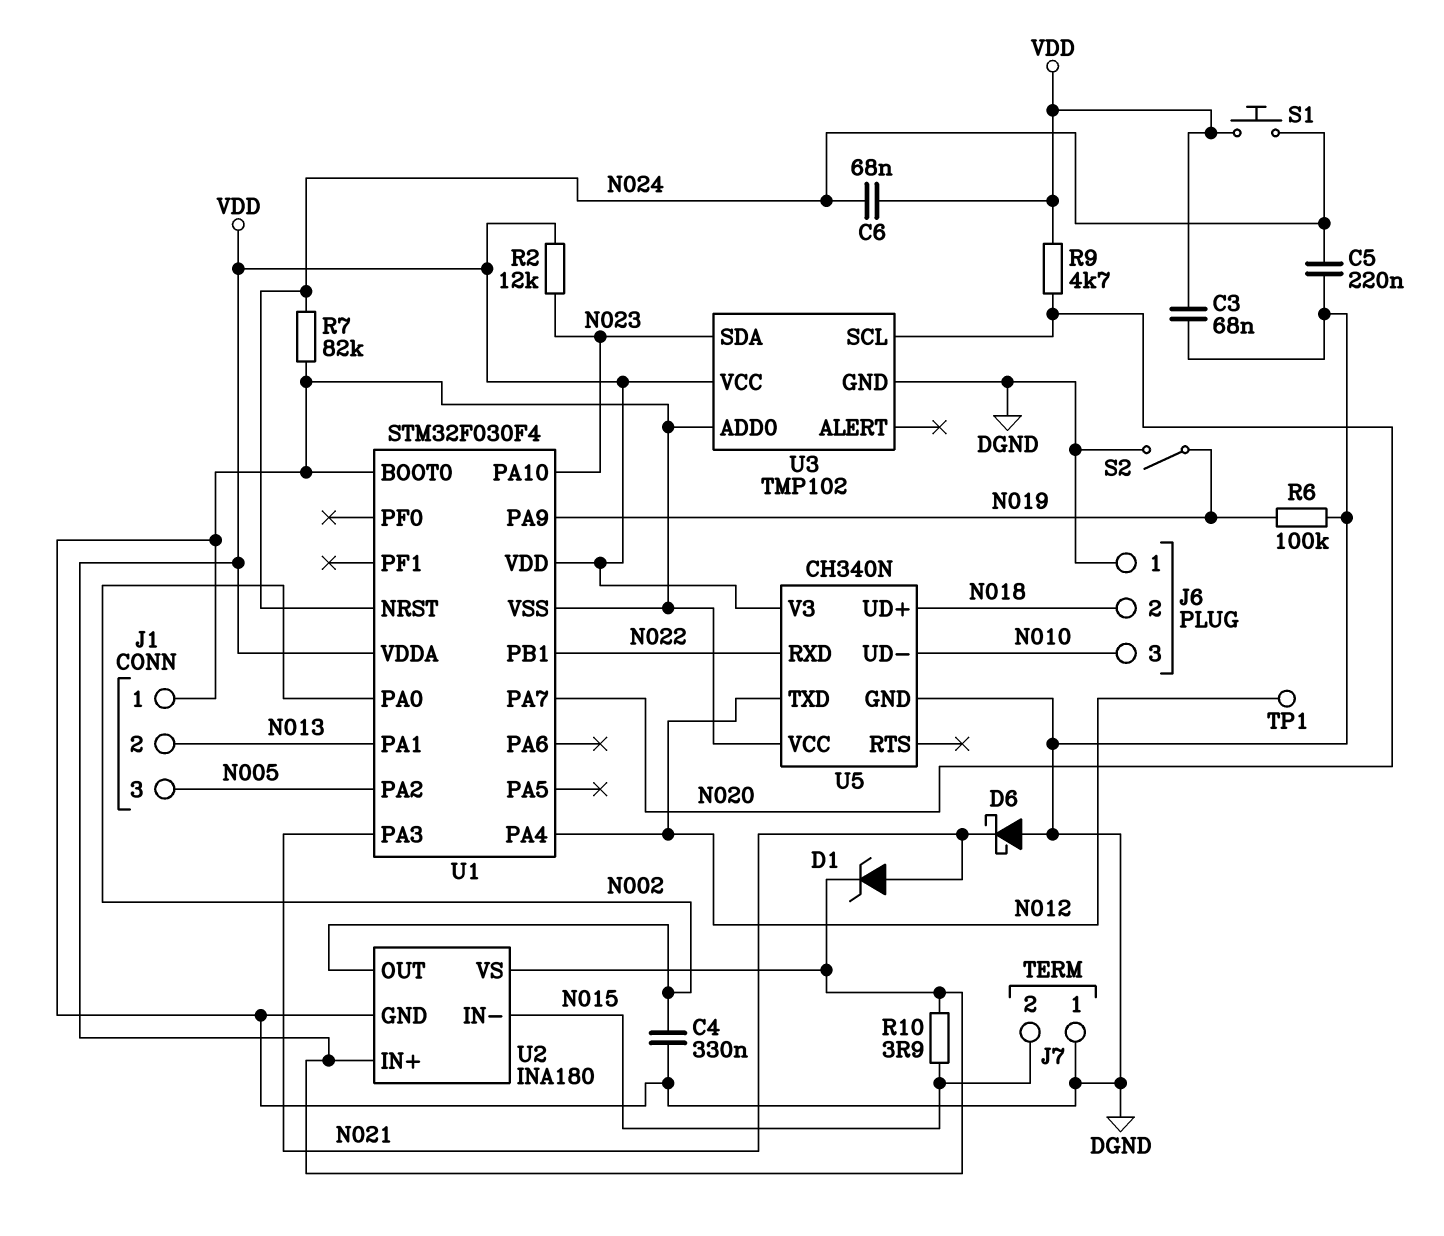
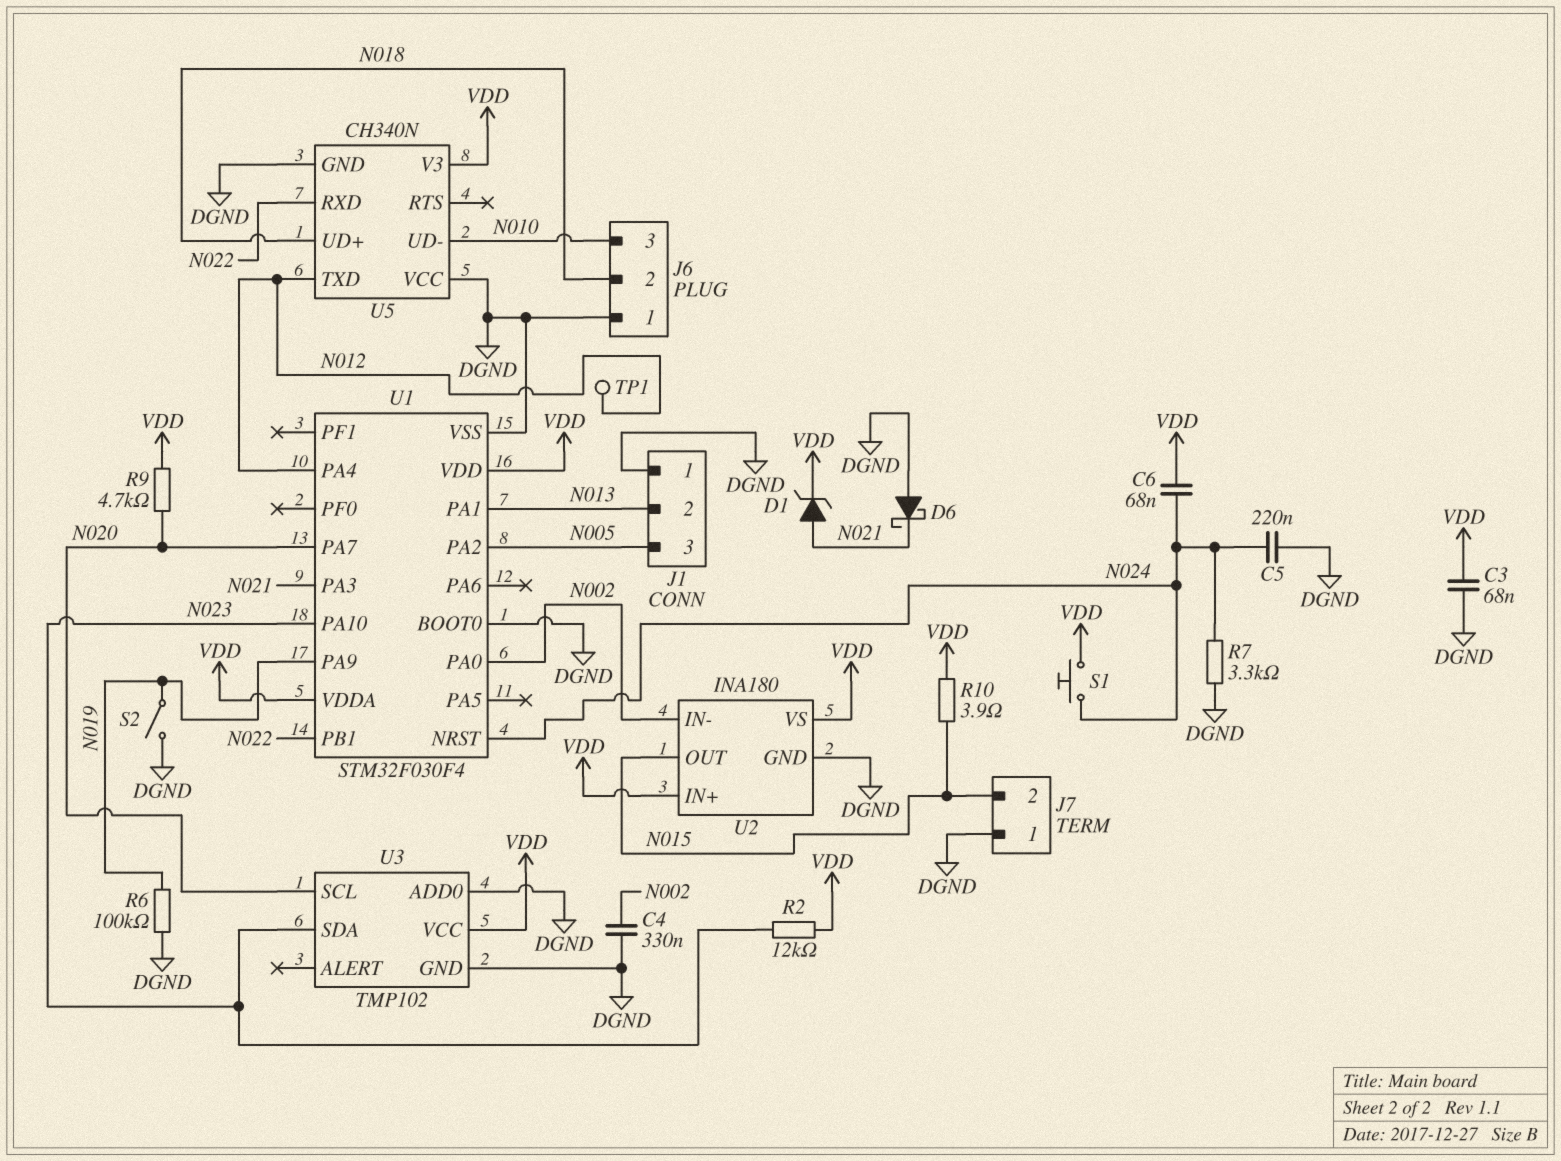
R7: 82k (DGND, N024) -> 3.3k (DGND, N024)
U2 pin IN-: N015 -> N002
U2 pin OUT: N002 -> N015

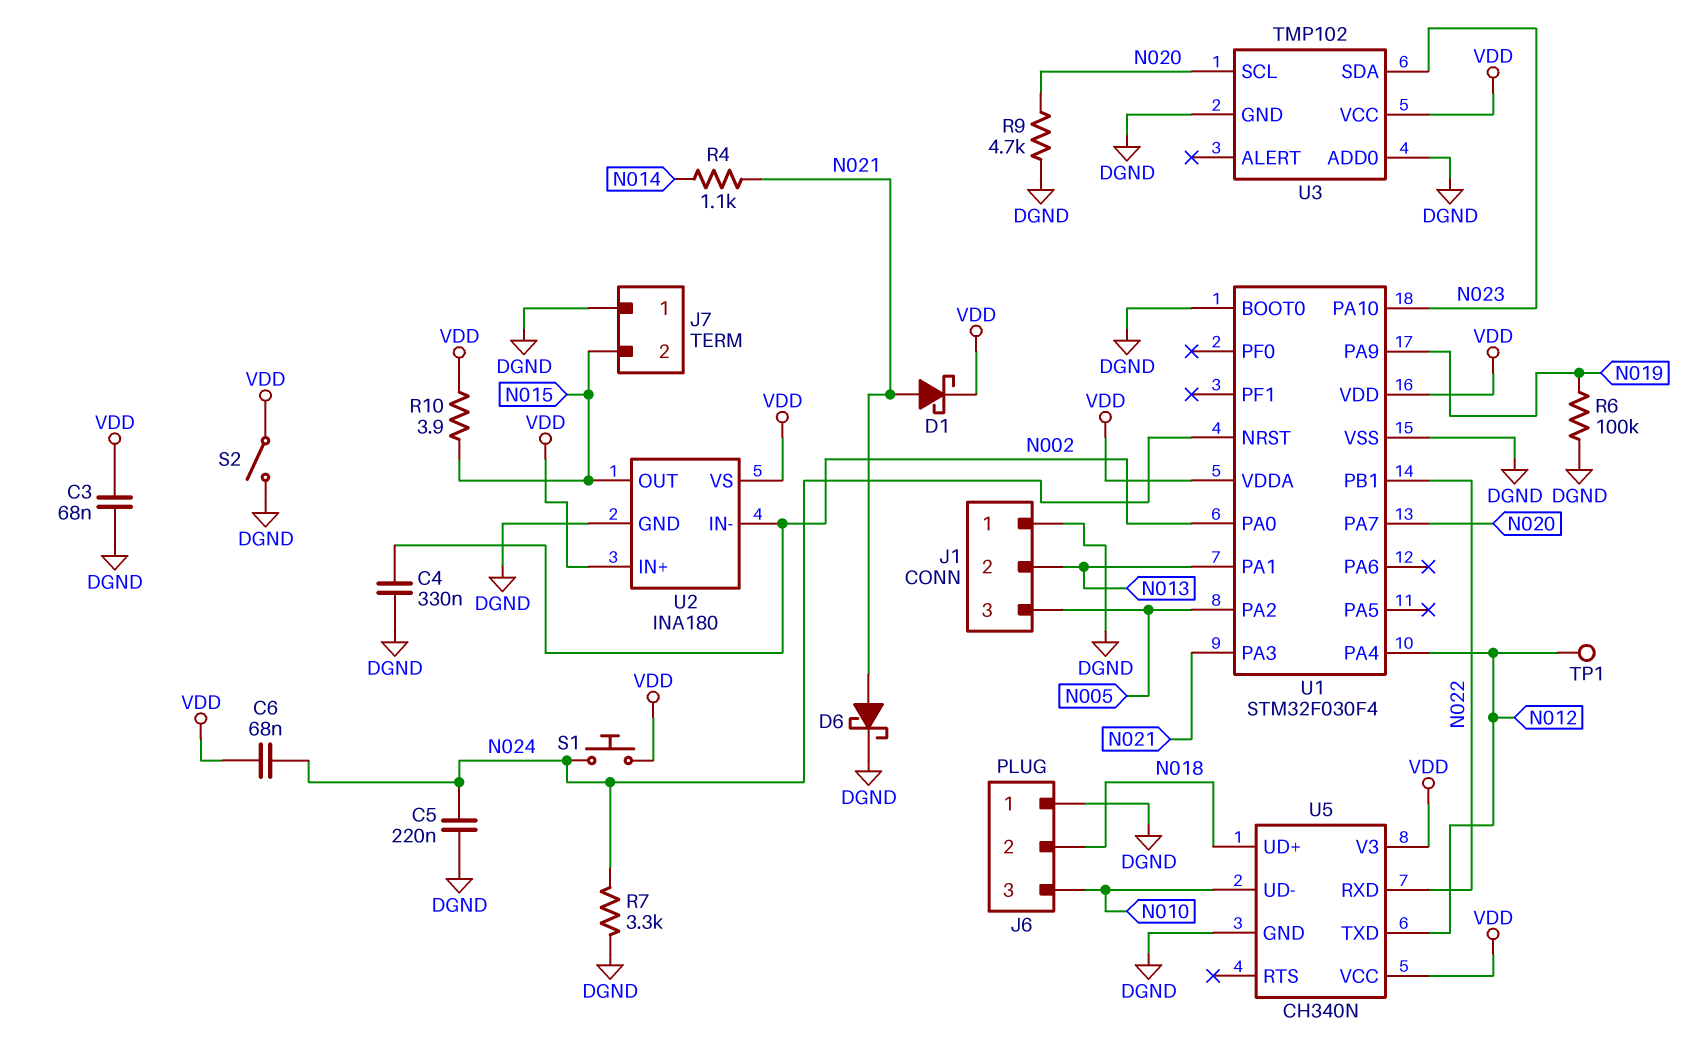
D1: zener (A N021, K VDD) -> schottky (A N021, K VDD)
D6: schottky (A DGND, K N021) -> schottky (A N021, K DGND)
R2: 12k (N023, VDD) -> none
R4: none -> 1.1k (N014, N021)
R9: 4.7k (N020, VDD) -> 4.7k (DGND, N020)
S2: switch (DGND, N019) -> switch (DGND, VDD)
U5 pin VCC: DGND -> VDD

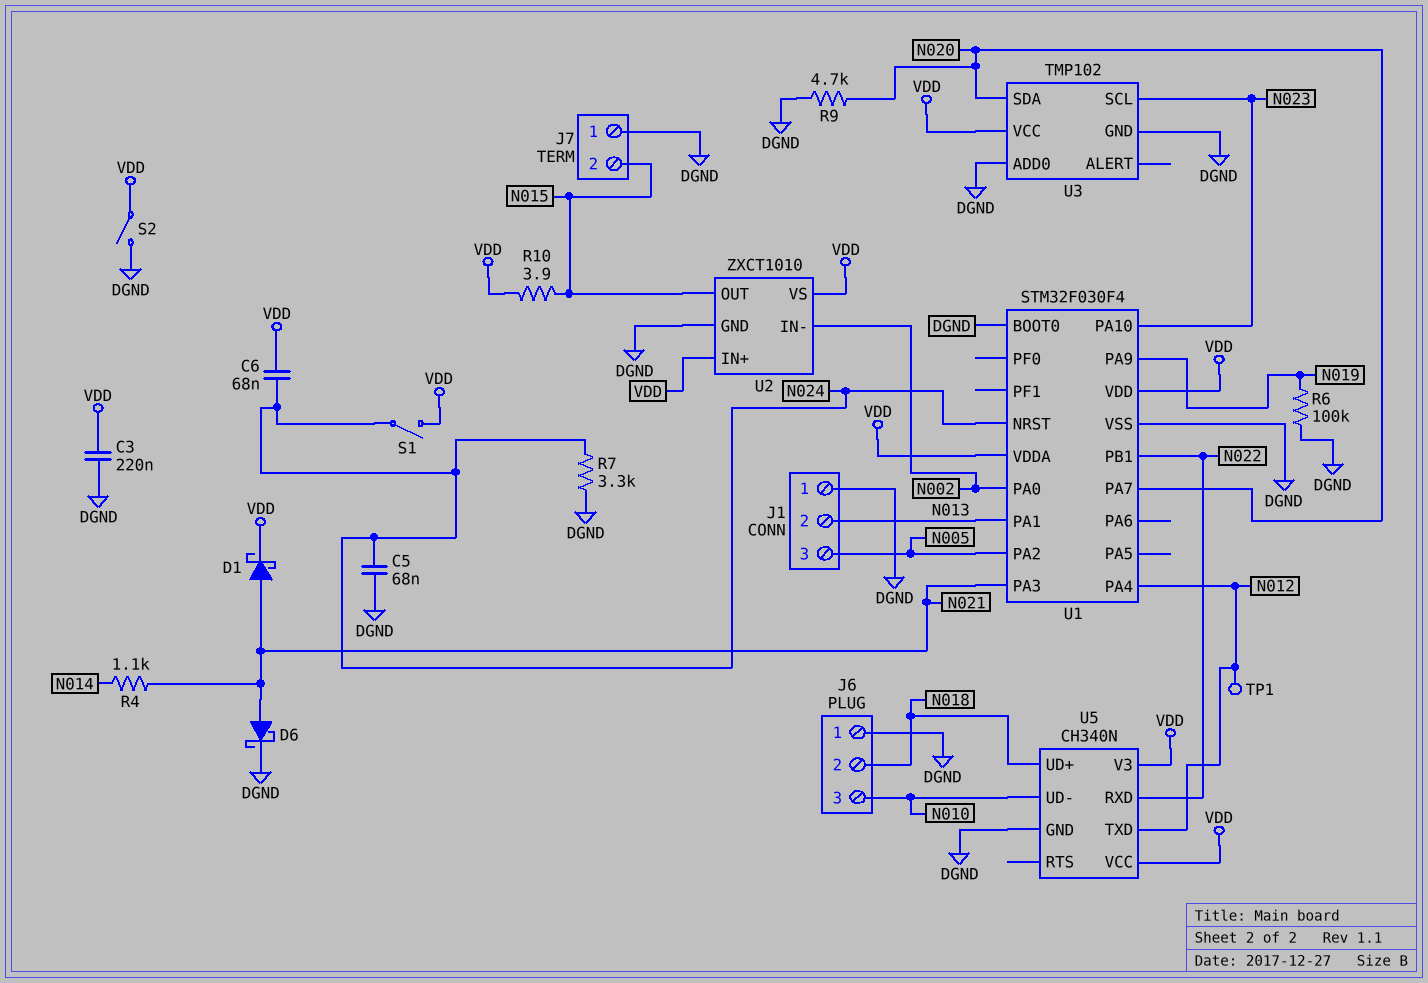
C3: 68nF (DGND, VDD) -> 220nF (DGND, VDD)
C4: 330nF (DGND, N002) -> none
C5: 220nF (DGND, N024) -> 68nF (DGND, N024)
S1: button (N024, VDD) -> switch (N024, VDD)
U2: INA180 -> ZXCT1010
U3 pin SCL: N020 -> N023
U3 pin SDA: N023 -> N020

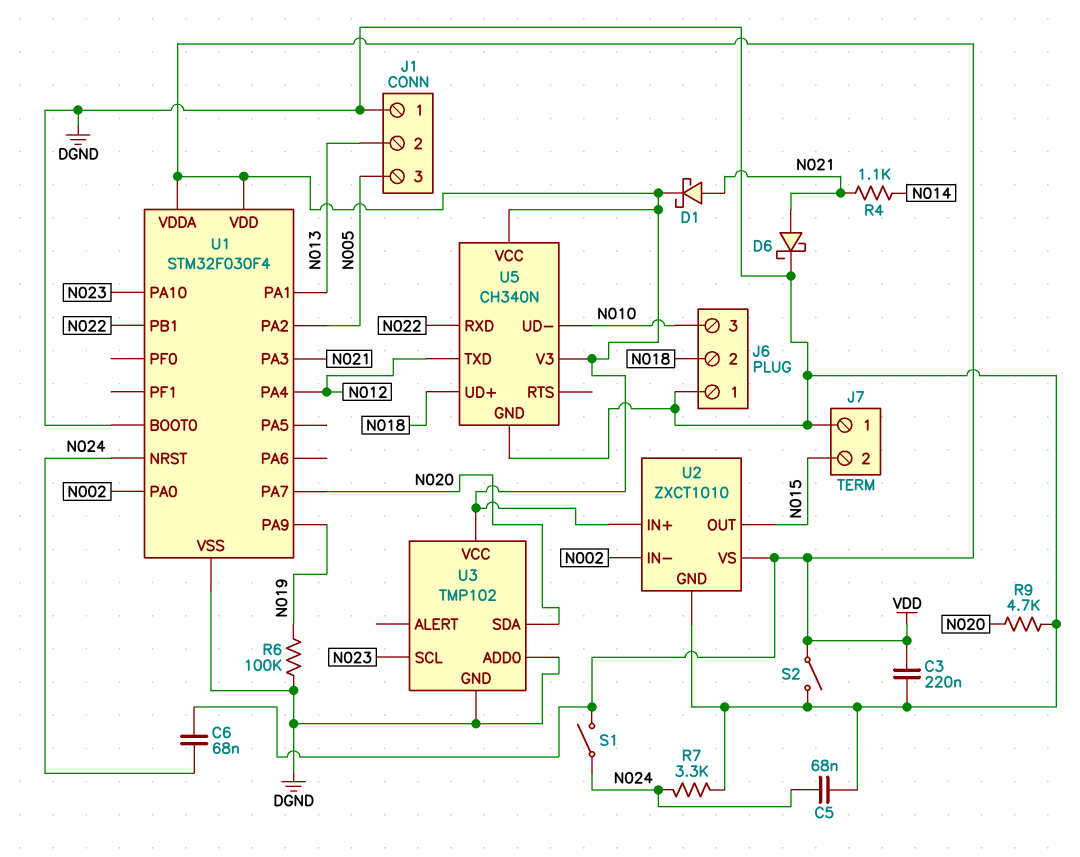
R10: 3.9 (N015, VDD) -> none
TP1: test point (N012) -> none

